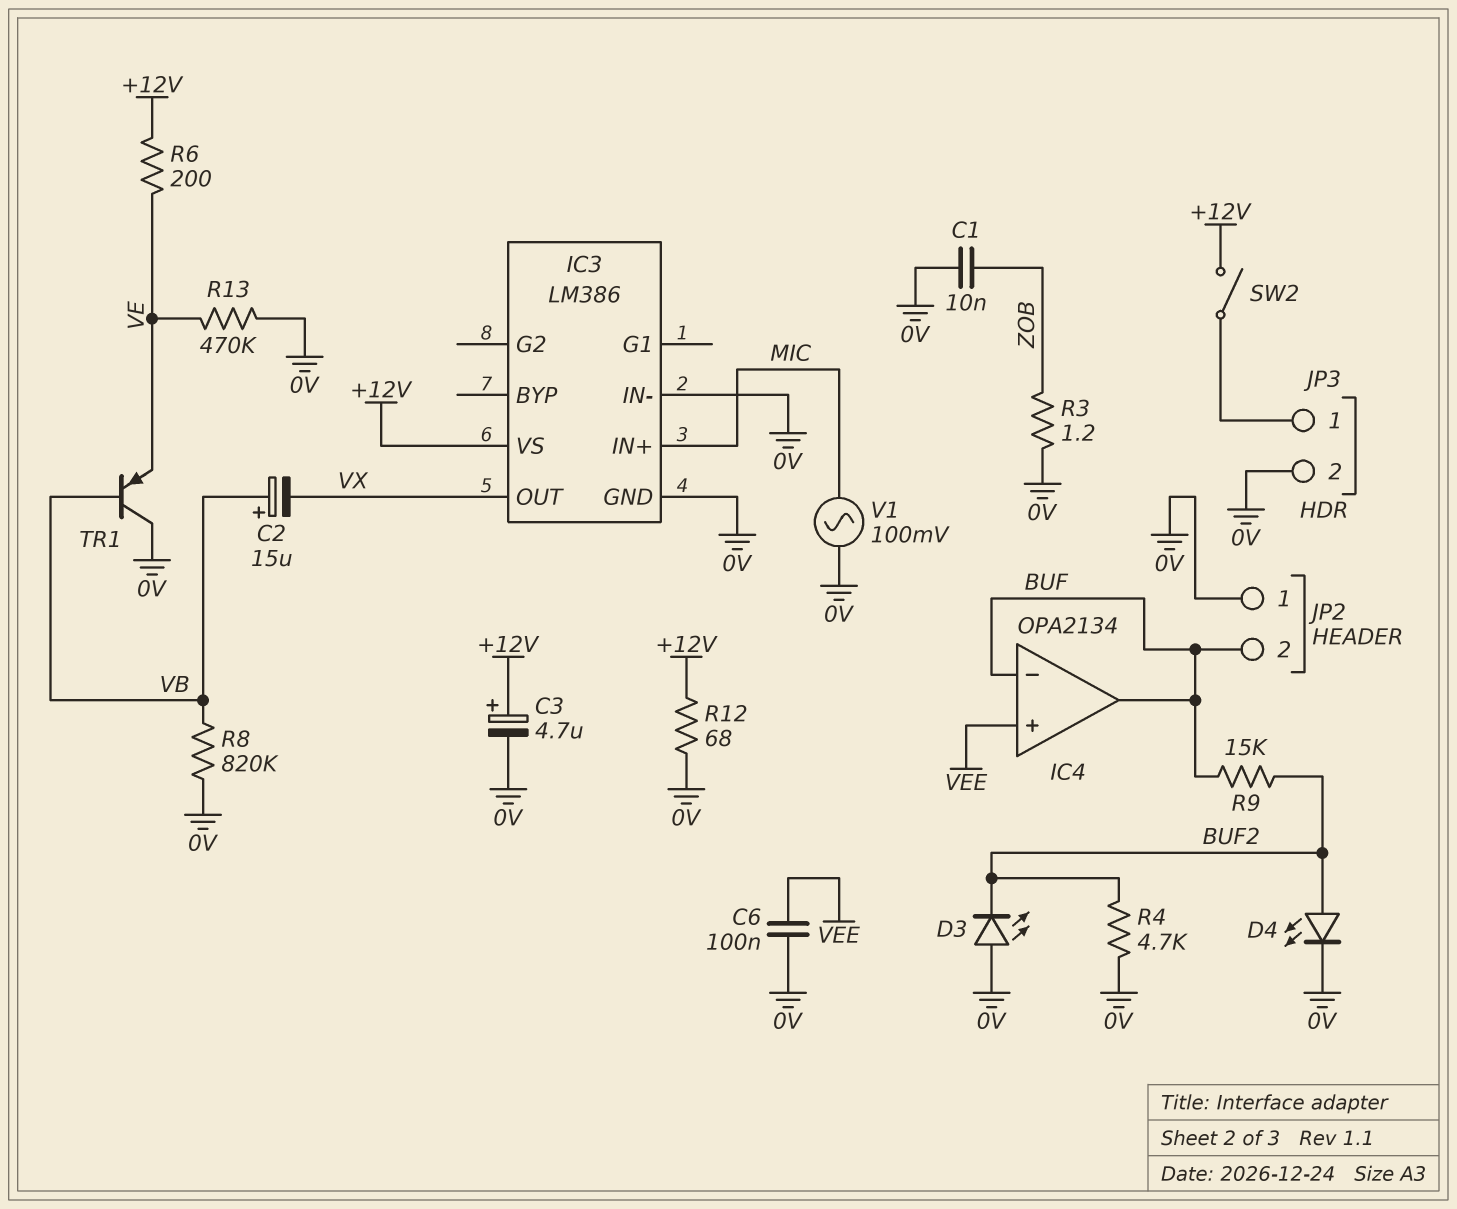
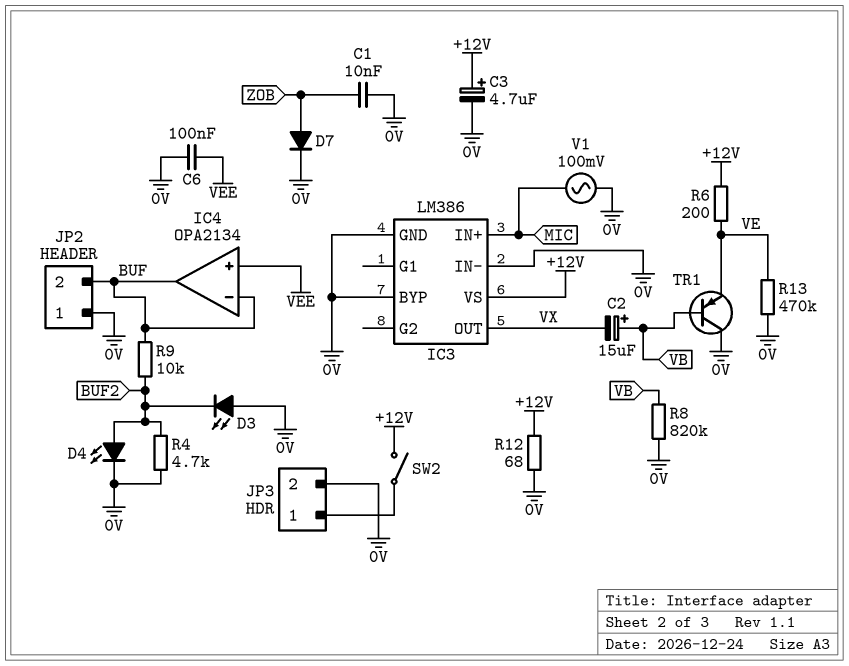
D7: none -> diode (A ZOB, K 0V)
IC3 pin BYP: none -> 0V
R3: 1.2 (0V, ZOB) -> none
R9: 15k (BUF, BUF2) -> 10k (BUF, BUF2)

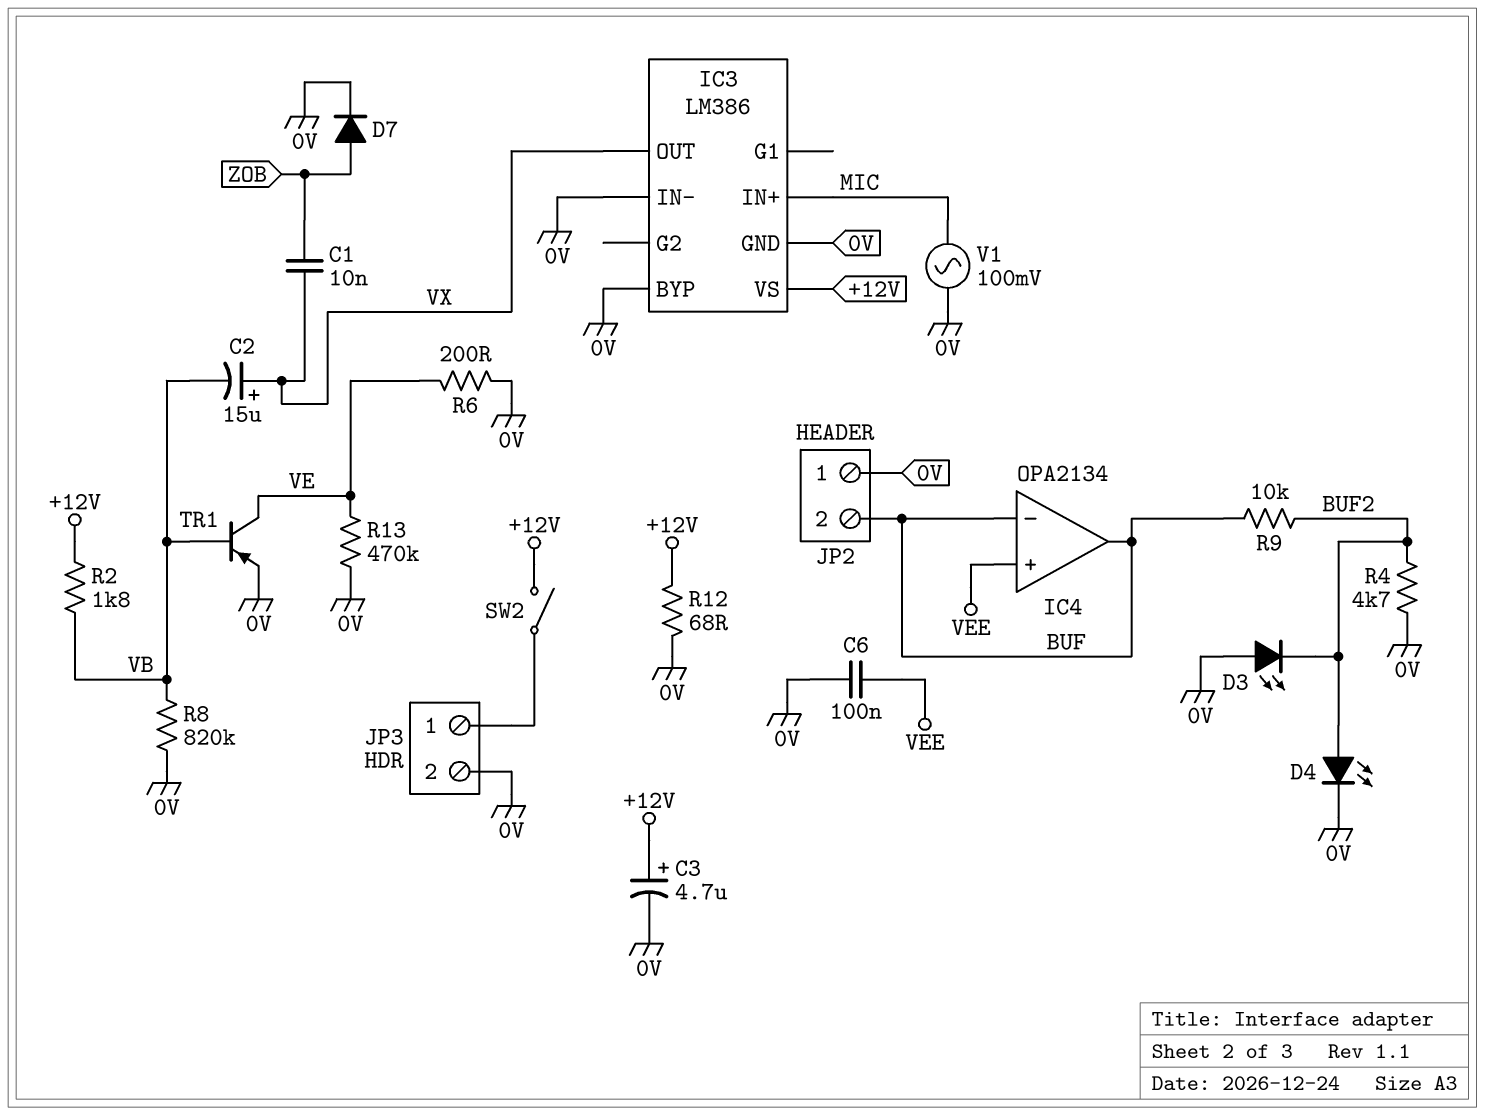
C1: 10nF (0V, ZOB) -> 10nF (VX, ZOB)
C2: 15uF (plus VB, minus VX) -> 15uF (plus VX, minus VB)
R2: none -> 1.8k (+12V, VB)
R6: 200 (+12V, VE) -> 200 (0V, VE)
TR1: PNP (B VB, C 0V, E VE) -> PNP (B VB, C VE, E 0V)

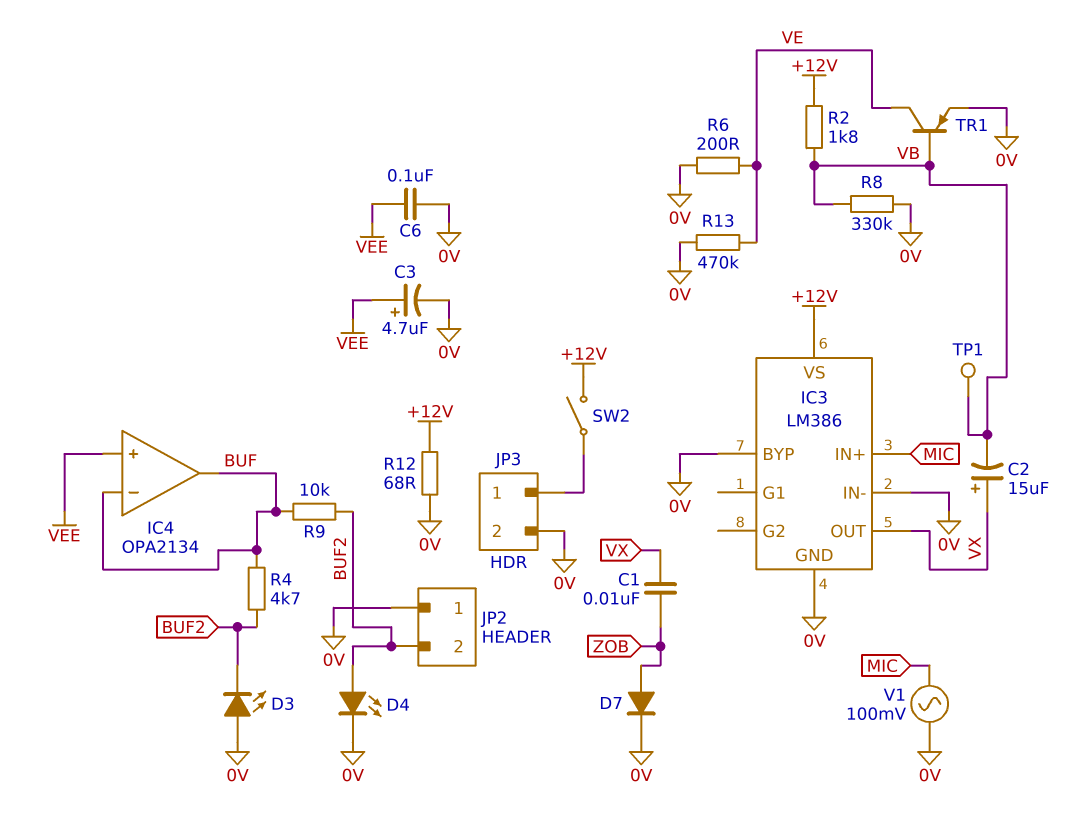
C3: 4.7uF (plus +12V, minus 0V) -> 4.7uF (plus VEE, minus 0V)
JP2 pin 2: BUF -> BUF2
R4: 4.7k (0V, BUF2) -> 4.7k (BUF, BUF2)
R8: 820k (0V, VB) -> 330k (0V, VB)
TP1: none -> test point (VB)

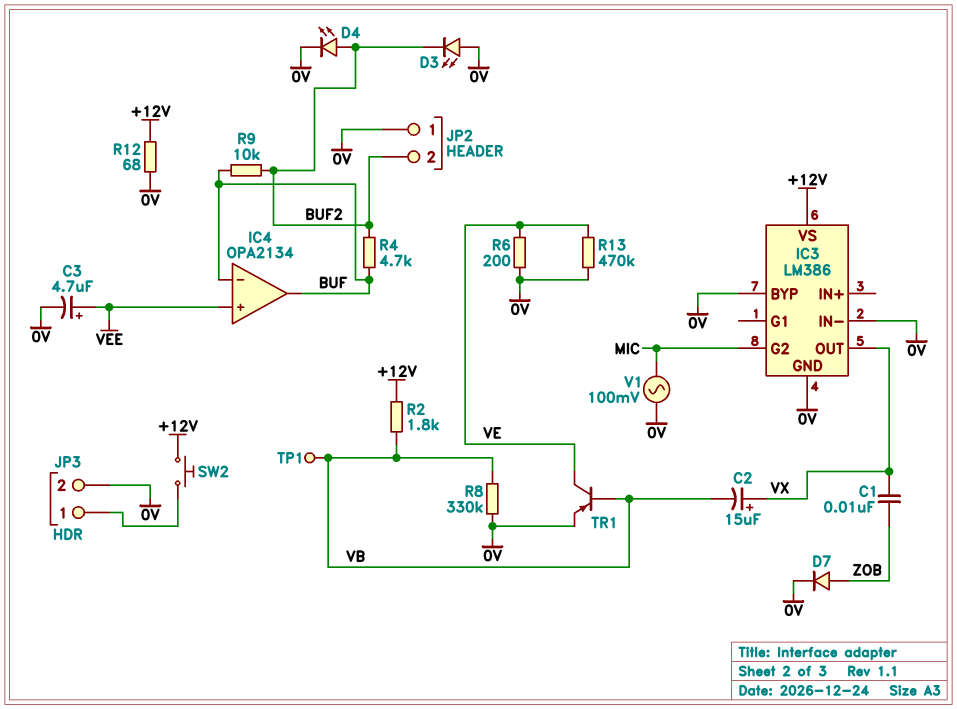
C6: 100nF (0V, VEE) -> none
IC3 pin G2: none -> MIC
IC3 pin IN+: MIC -> none
SW2: switch (+12V, JP3/1) -> button (+12V, JP3/1)

